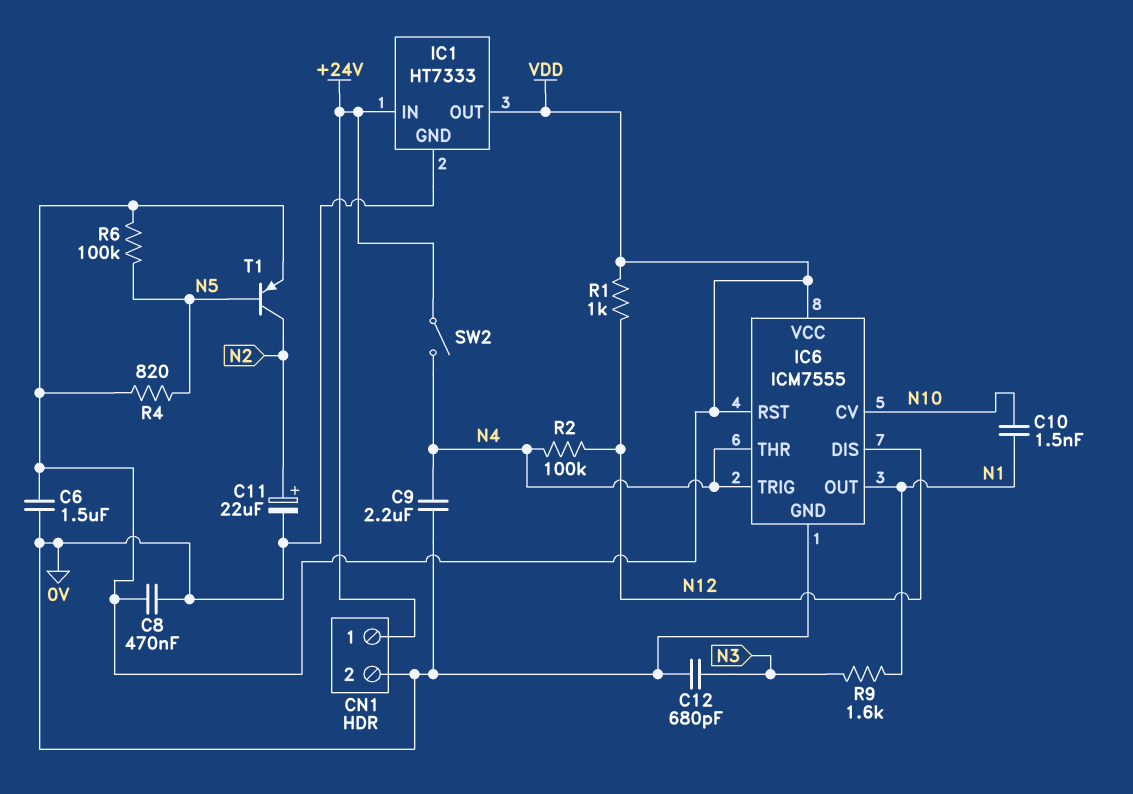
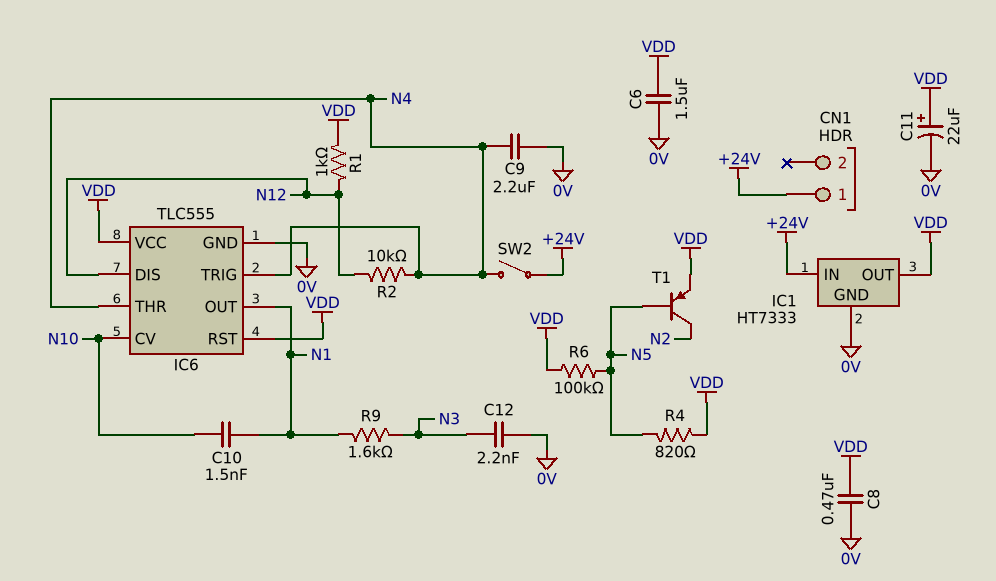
C11: 22uF (plus N2, minus 0V) -> 22uF (plus VDD, minus 0V)
C12: 680pF (0V, N3) -> 2.2nF (0V, N3)
CN1 pin 2: 0V -> none
IC6: ICM7555 -> TLC555
R2: 100k (N4, N12) -> 10k (N4, N12)

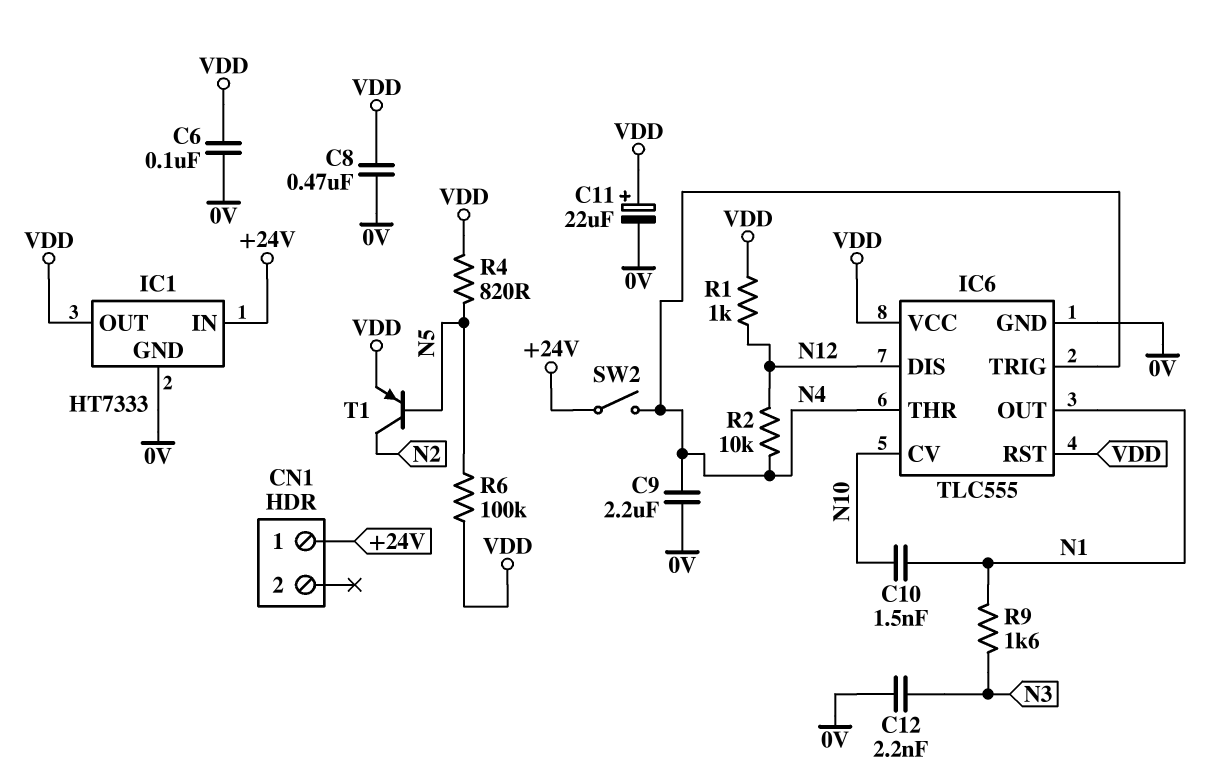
C6: 1.5uF (0V, VDD) -> 100nF (0V, VDD)

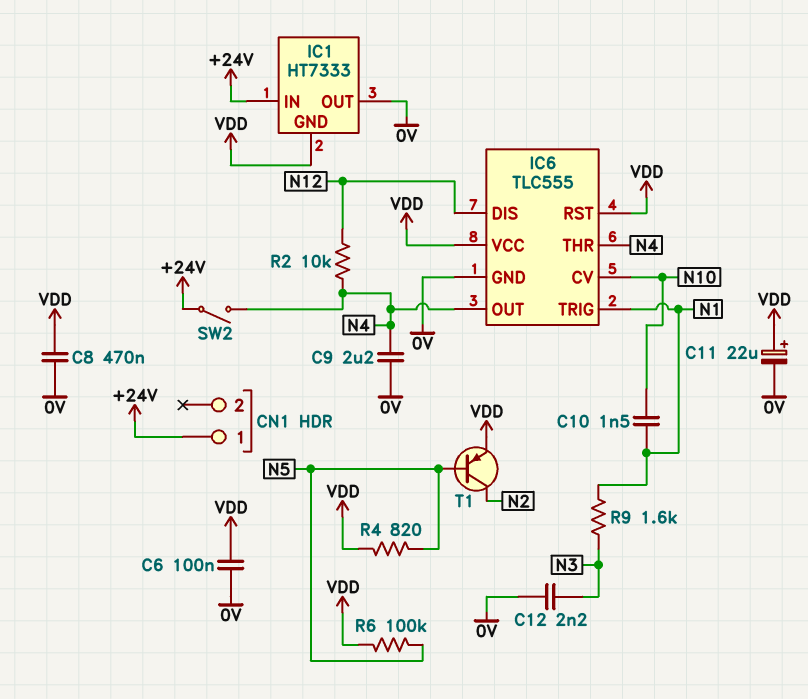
IC1 pin GND: 0V -> VDD
IC1 pin OUT: VDD -> 0V
IC6 pin OUT: N1 -> N4
IC6 pin TRIG: N4 -> N1
R1: 1k (N12, VDD) -> none

